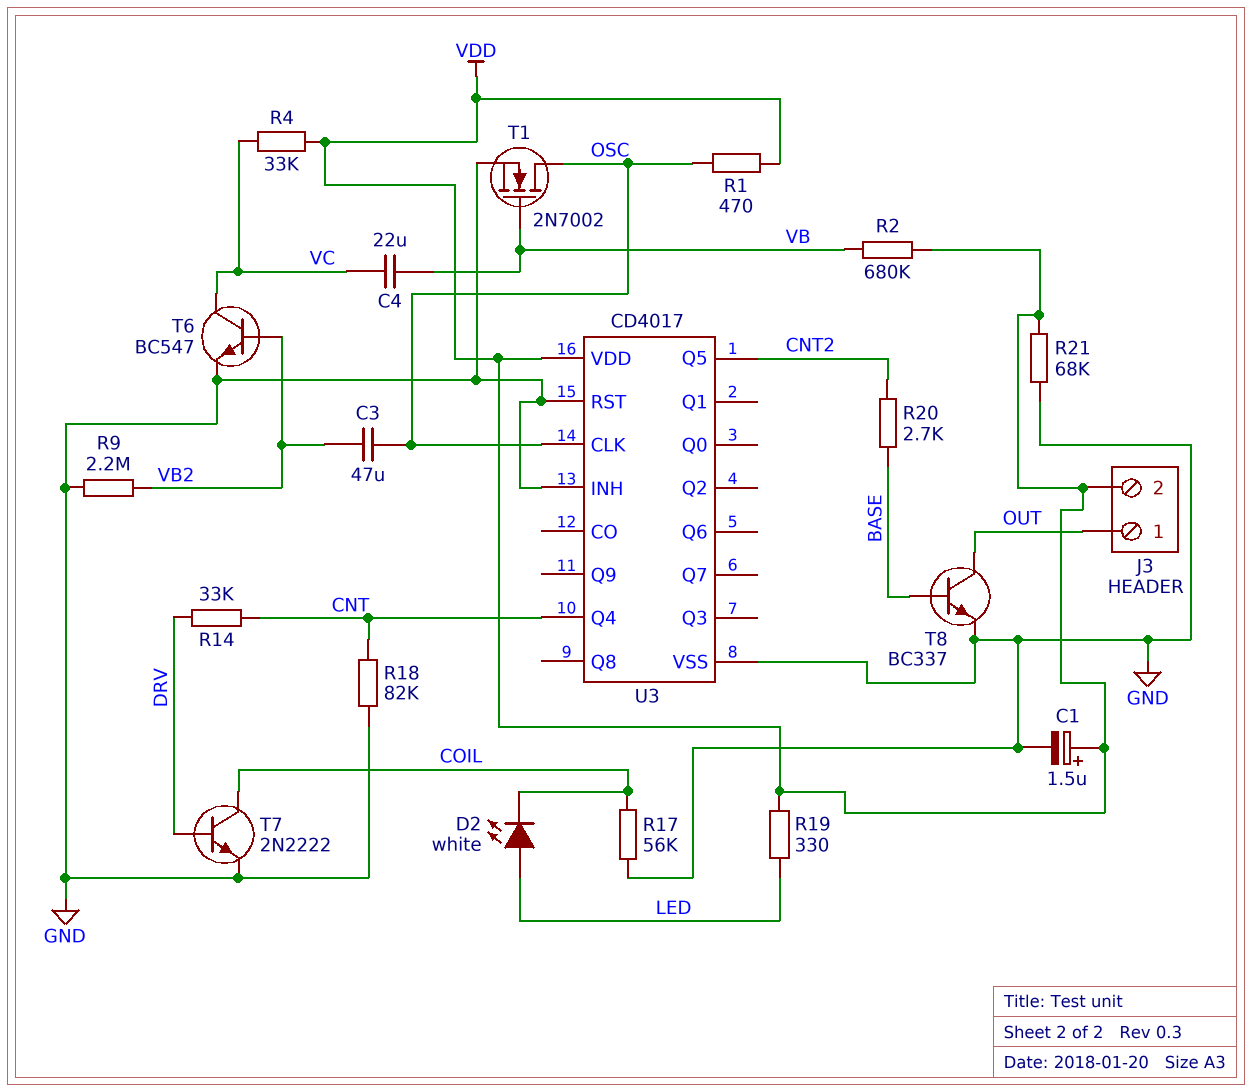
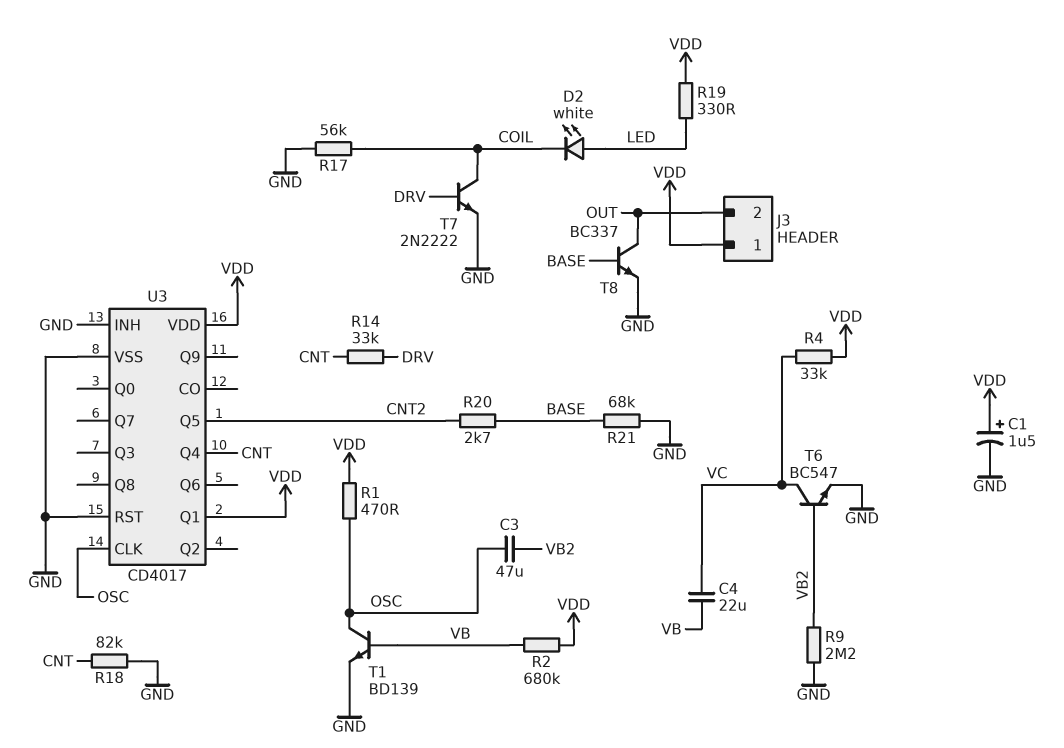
J3 pin 1: OUT -> VDD
J3 pin 2: VDD -> OUT
R21: 68k (GND, VDD) -> 68k (BASE, GND)
T1: NMOS 2N7002 (G VB, D OSC, S GND) -> NPN BD139 (B VB, C OSC, E GND)
U3 pin Q1: none -> VDD

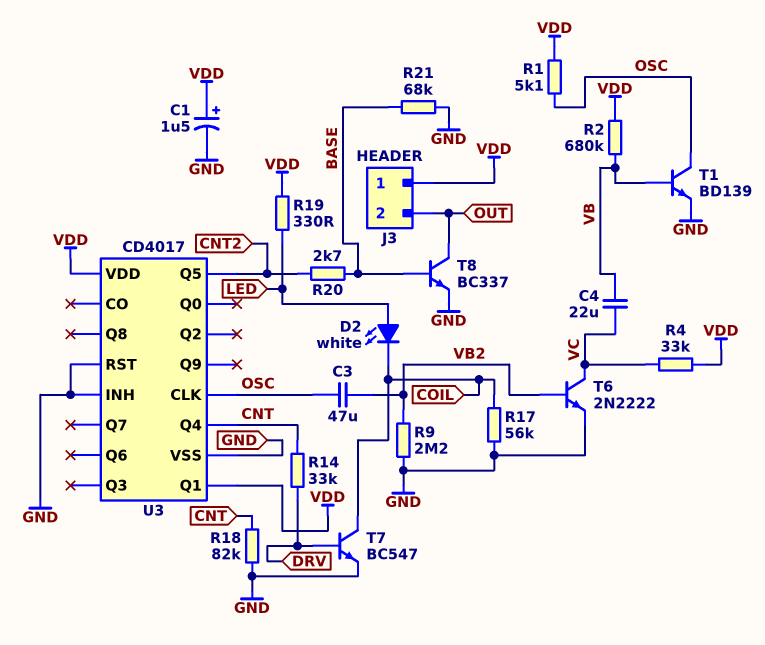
R1: 470 (OSC, VDD) -> 5.1k (OSC, VDD)
T6: NPN BC547 (B VB2, C VC, E GND) -> NPN 2N2222 (B VB2, C VC, E GND)
T7: NPN 2N2222 (B DRV, C COIL, E GND) -> NPN BC547 (B DRV, C COIL, E GND)

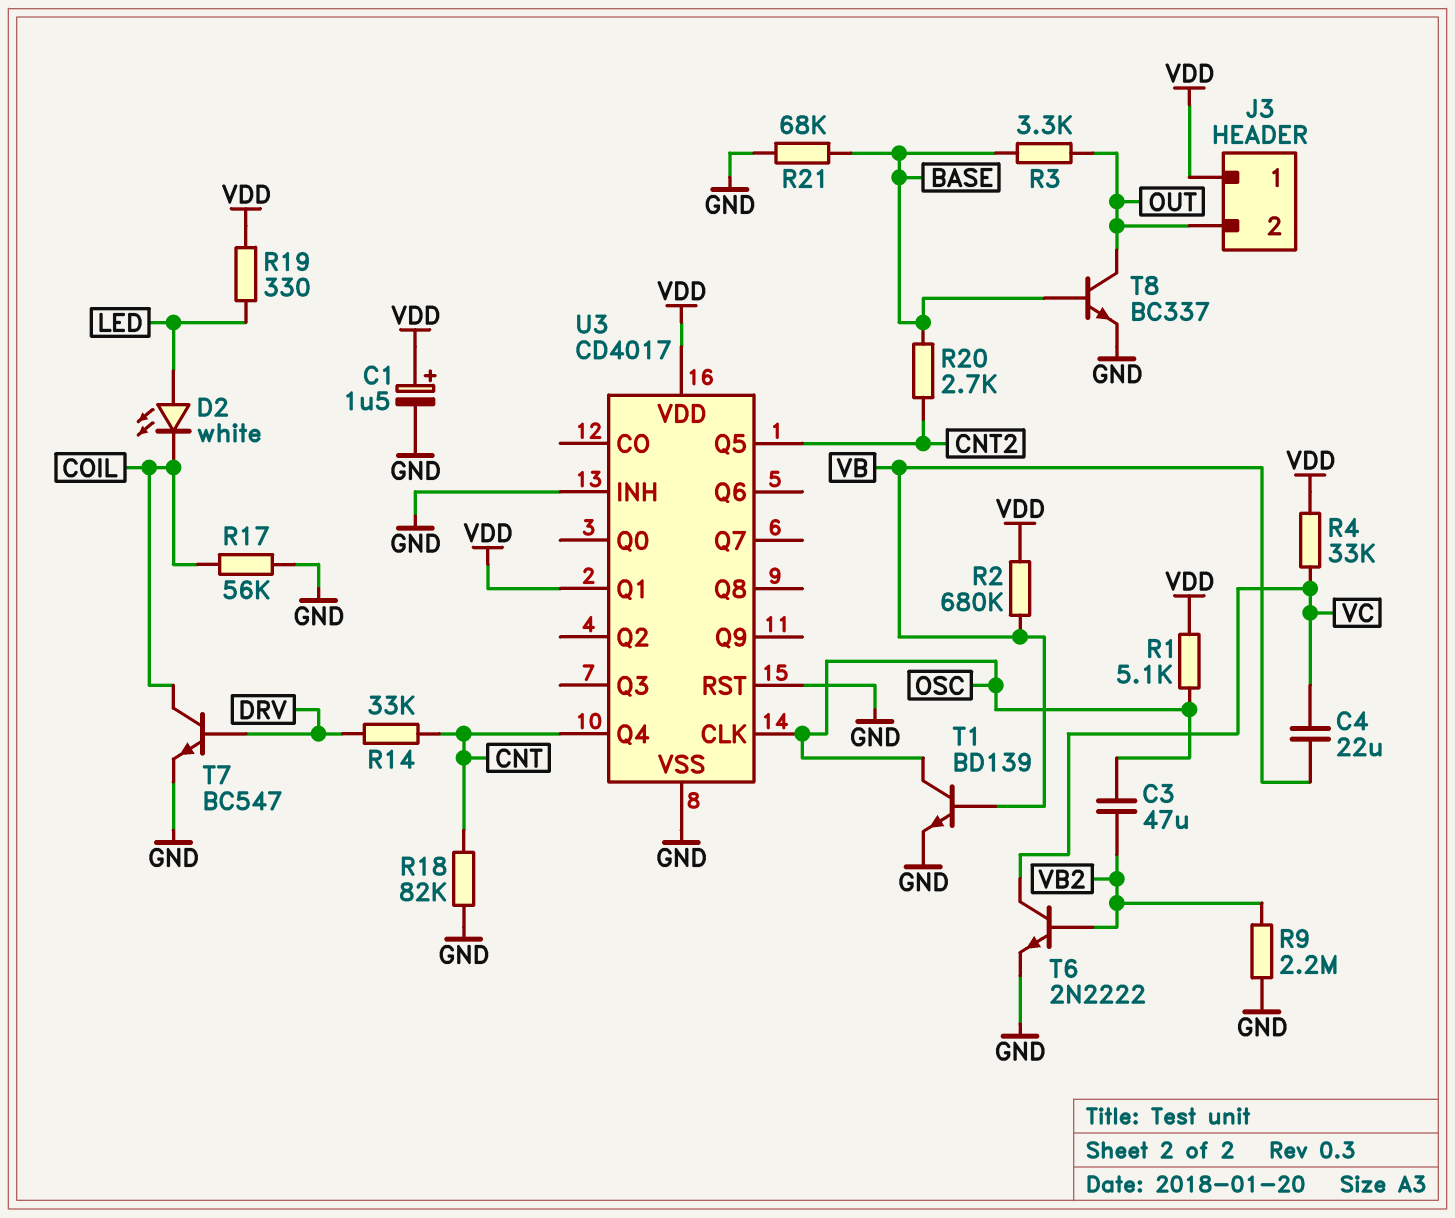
R3: none -> 3.3k (BASE, OUT)

